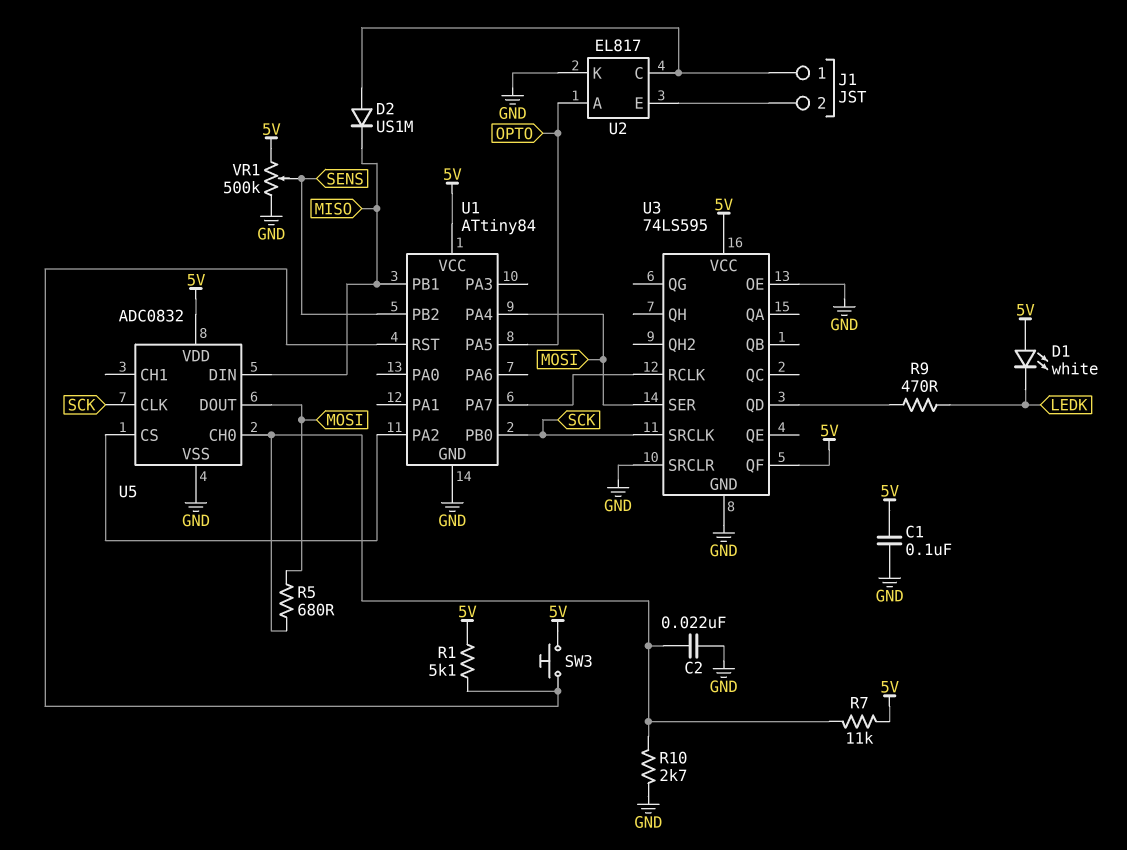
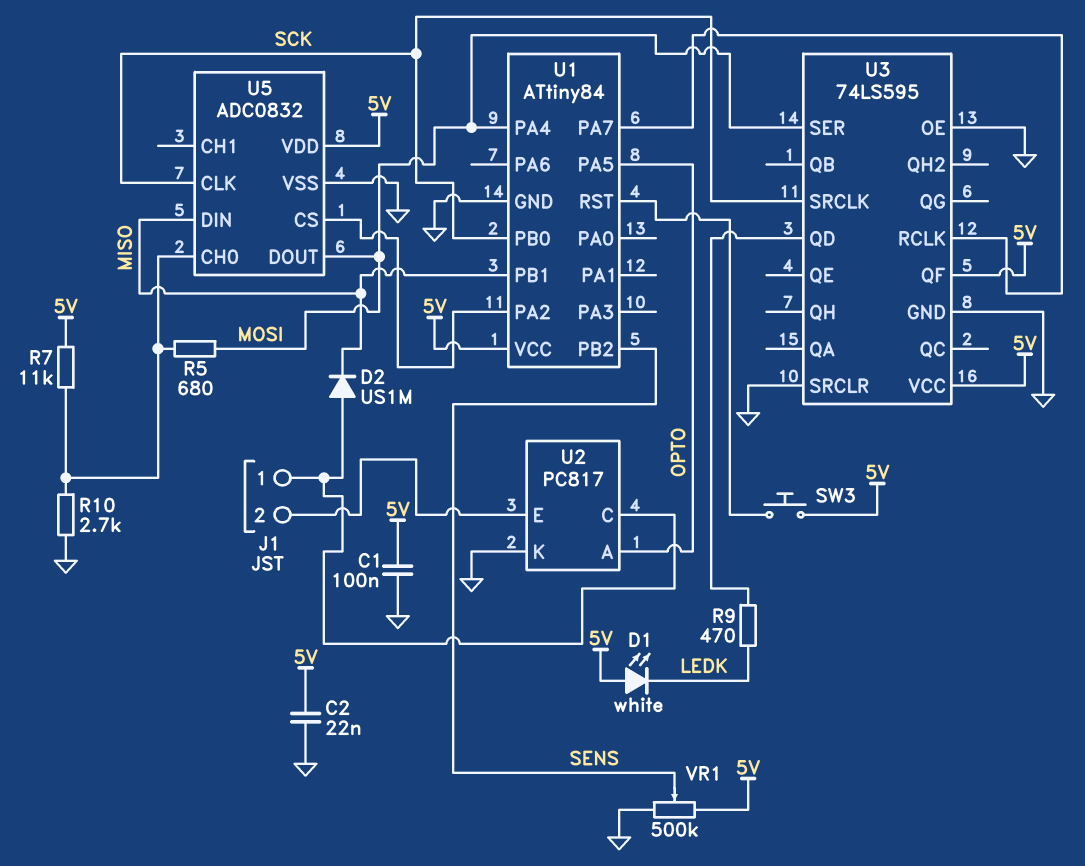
C2: 22nF (GND, U5/CH0) -> 22nF (5V, GND)
R1: 5.1k (5V, U1/RST) -> none
U2: EL817 -> PC817

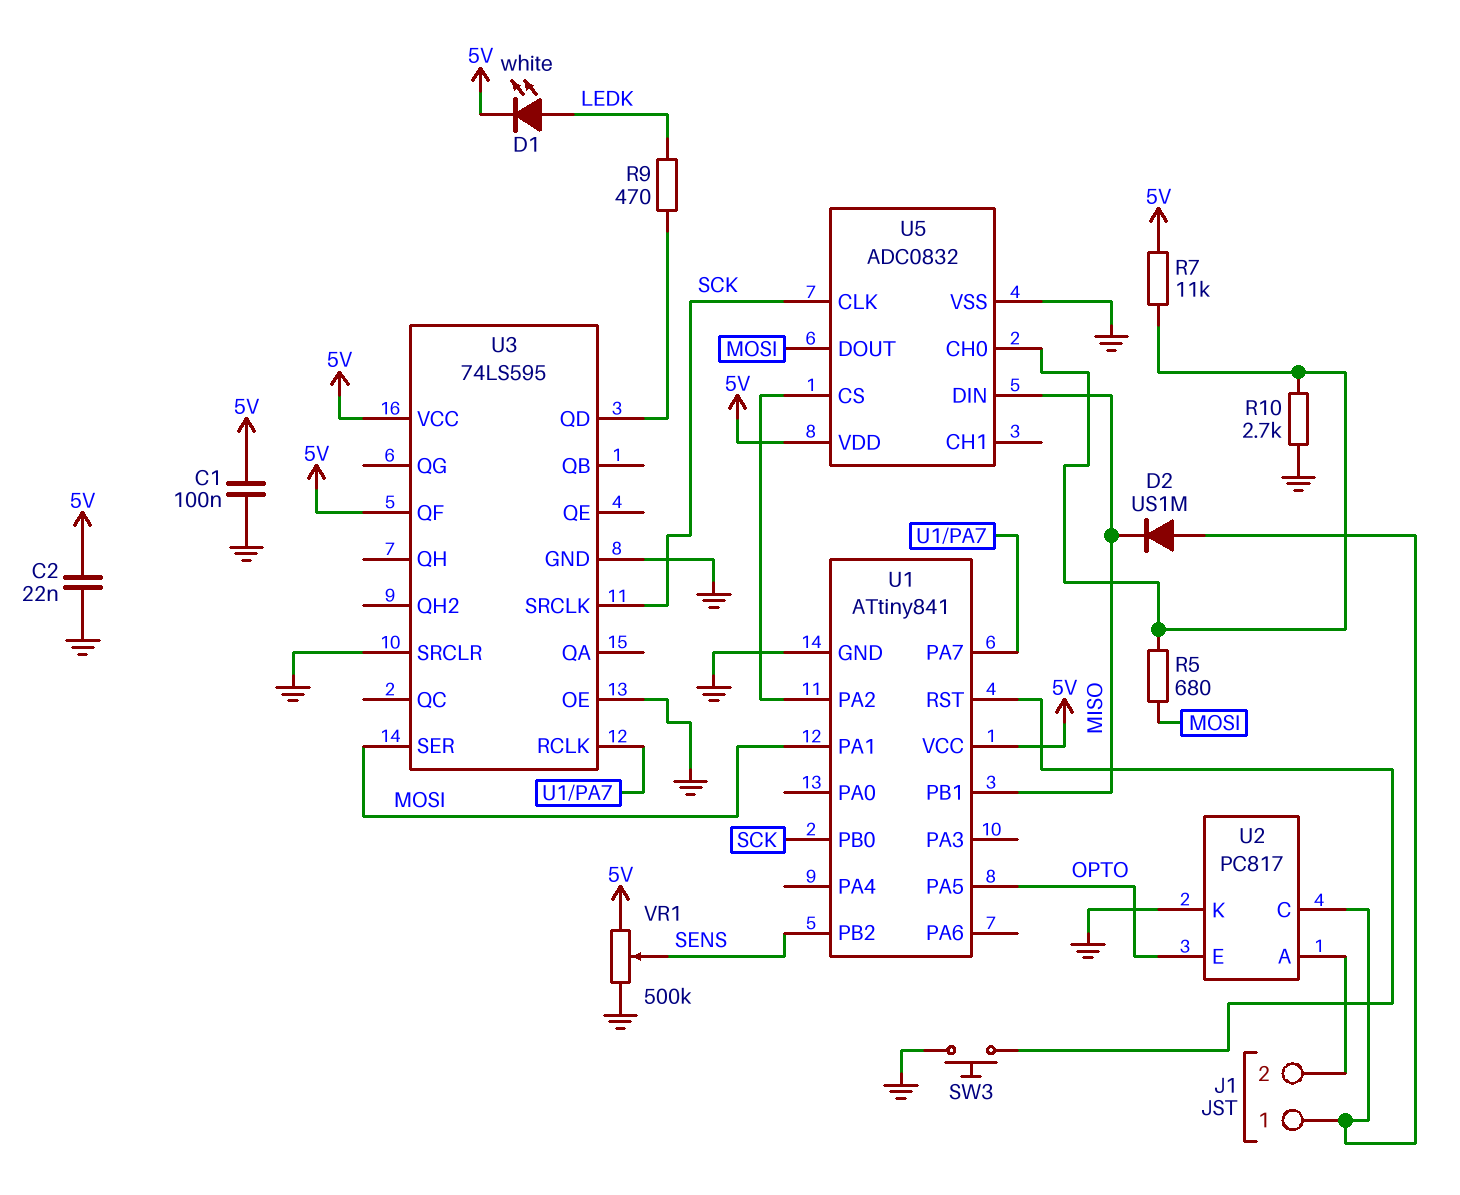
D1: LED white (A 5V, K LEDK) -> LED white (A LEDK, K 5V)
SW3: button (5V, U1/RST) -> button (GND, U1/RST)
U1: ATtiny84 -> ATtiny841
U1 pin PA1: none -> MOSI
U1 pin PA4: MOSI -> none
U2 pin A: OPTO -> J1/2
U2 pin E: J1/2 -> OPTO

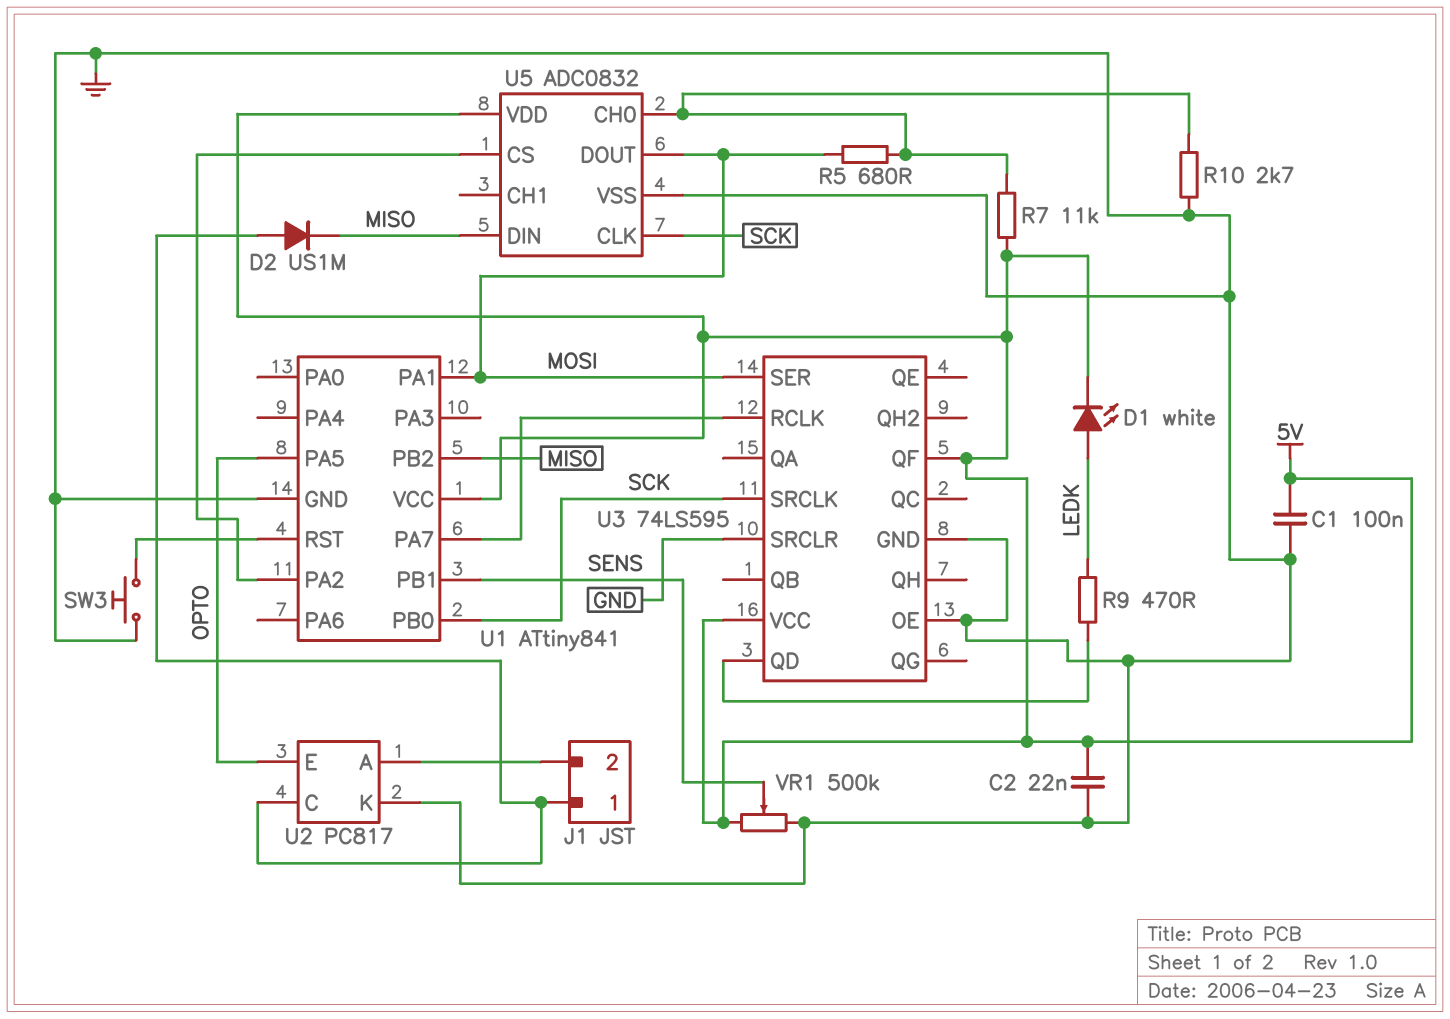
U1 pin PB1: MISO -> SENS
U1 pin PB2: SENS -> MISO

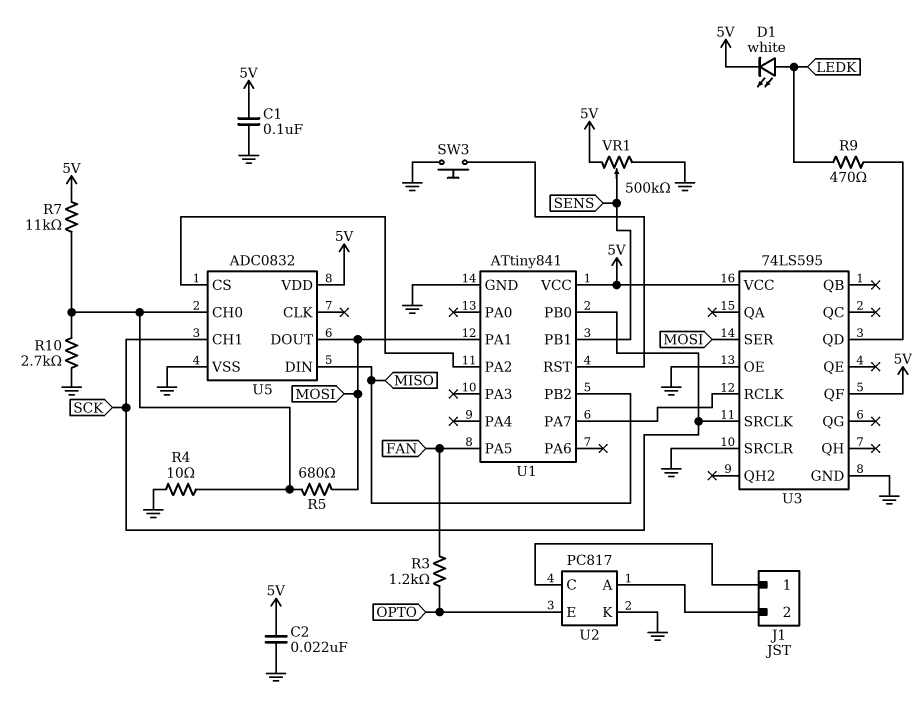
D2: diode US1M (A J1/1, K MISO) -> none
R3: none -> 1.2k (FAN, OPTO)
R4: none -> 10 (GND, U5/CH0)
U1 pin PA5: OPTO -> FAN
U5 pin CH1: none -> SCK
U5 pin CLK: SCK -> none

